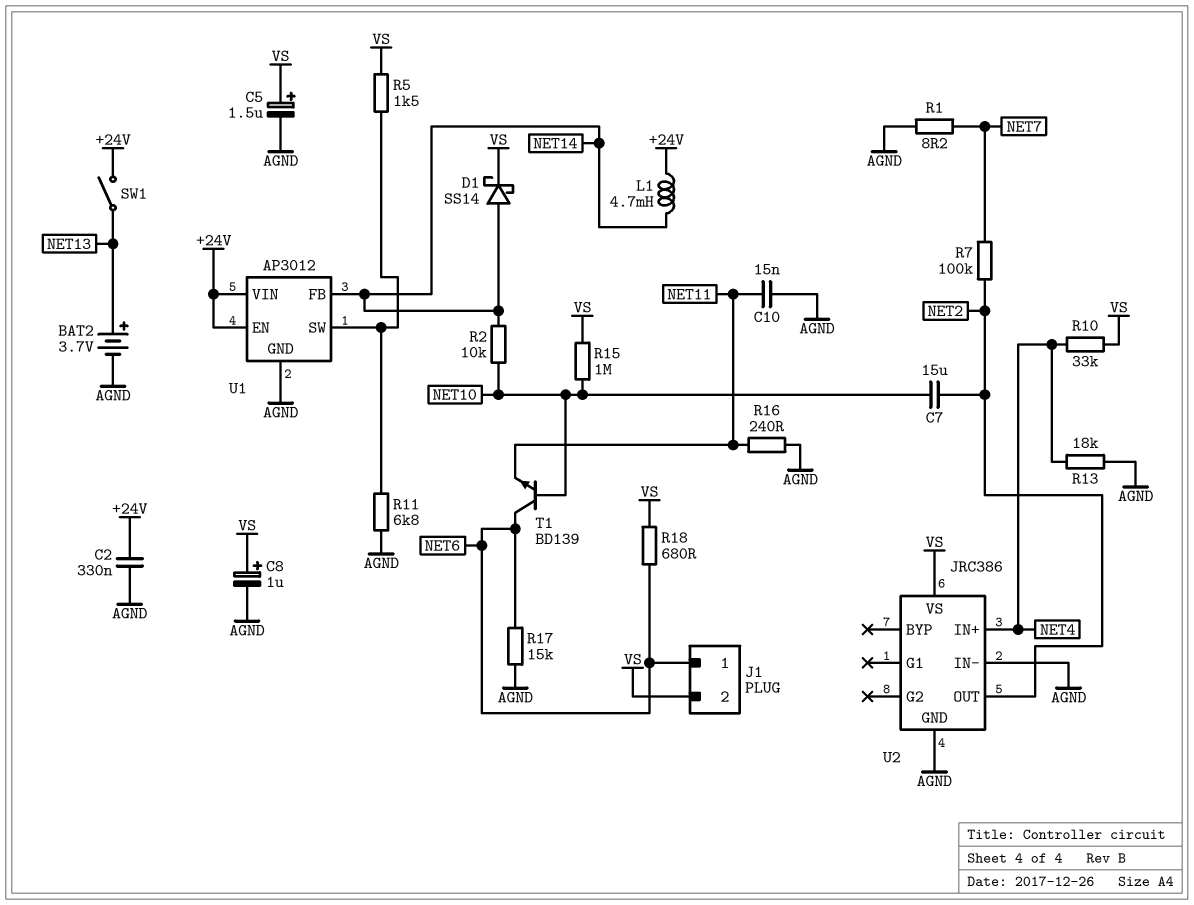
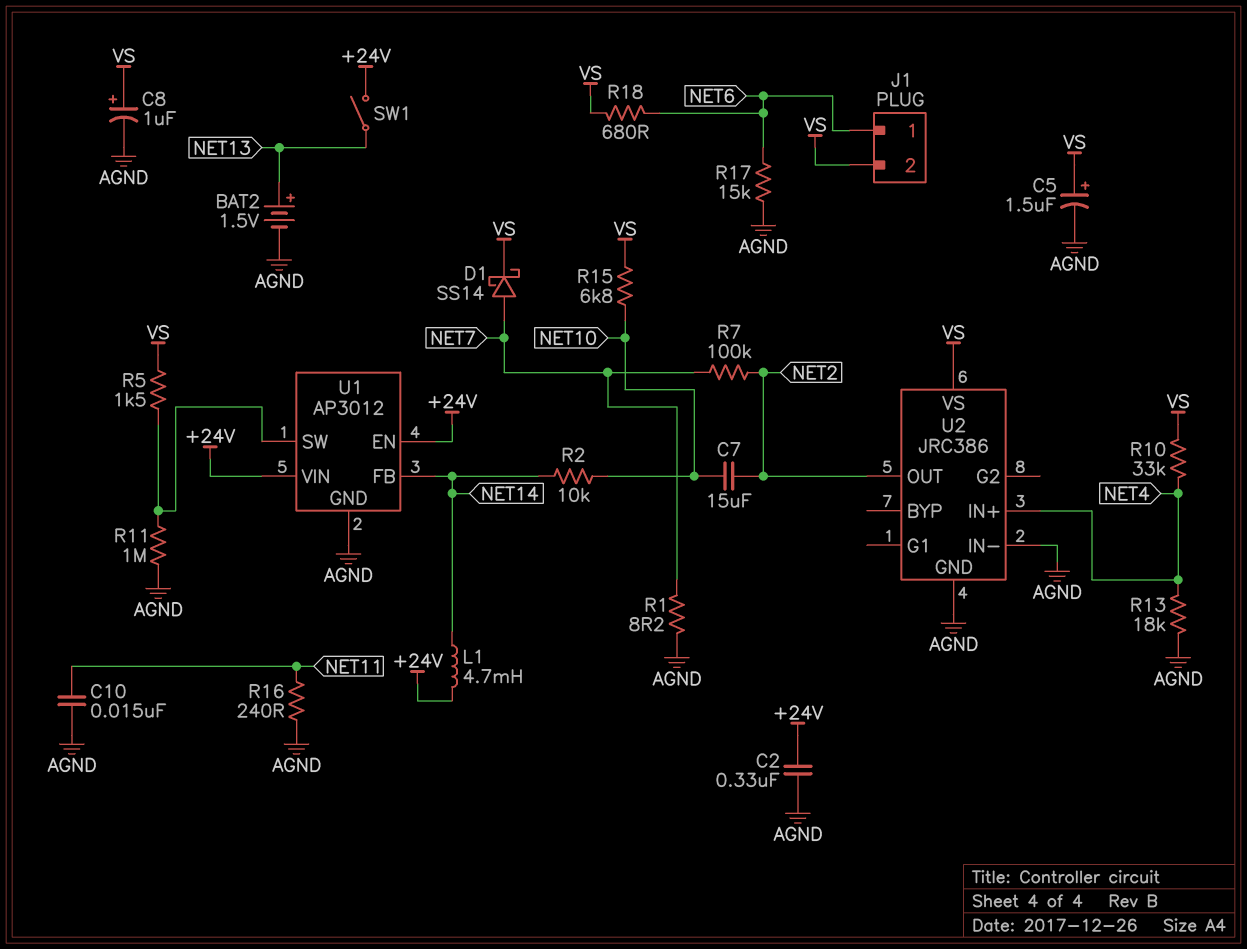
BAT2: 3.7V (plus NET13, minus AGND) -> 1.5V (plus NET13, minus AGND)
D1: schottky SS14 (A NET14, K VS) -> schottky SS14 (A NET7, K VS)
R11: 6.8k (AGND, U1/SW) -> 1M (AGND, U1/SW)
R15: 1M (NET10, VS) -> 6.8k (NET10, VS)
T1: NPN BD139 (B NET10, C NET6, E NET11) -> none

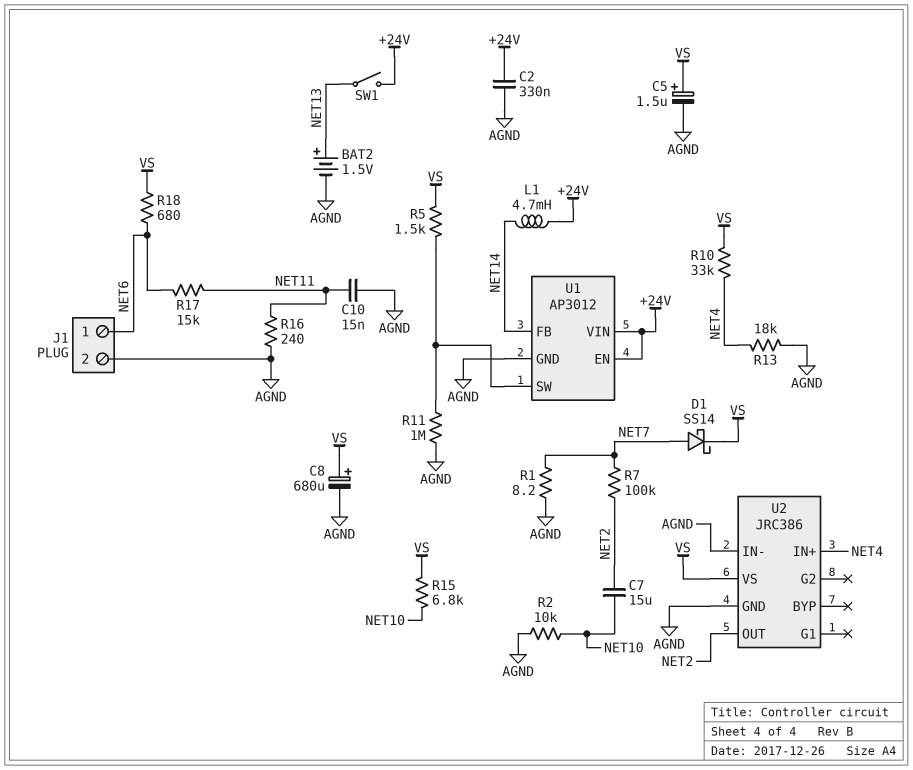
C8: 1uF (plus VS, minus AGND) -> 680uF (plus VS, minus AGND)
J1 pin 2: VS -> AGND
R2: 10k (NET10, NET14) -> 10k (AGND, NET10)
R17: 15k (AGND, NET6) -> 15k (NET6, NET11)

